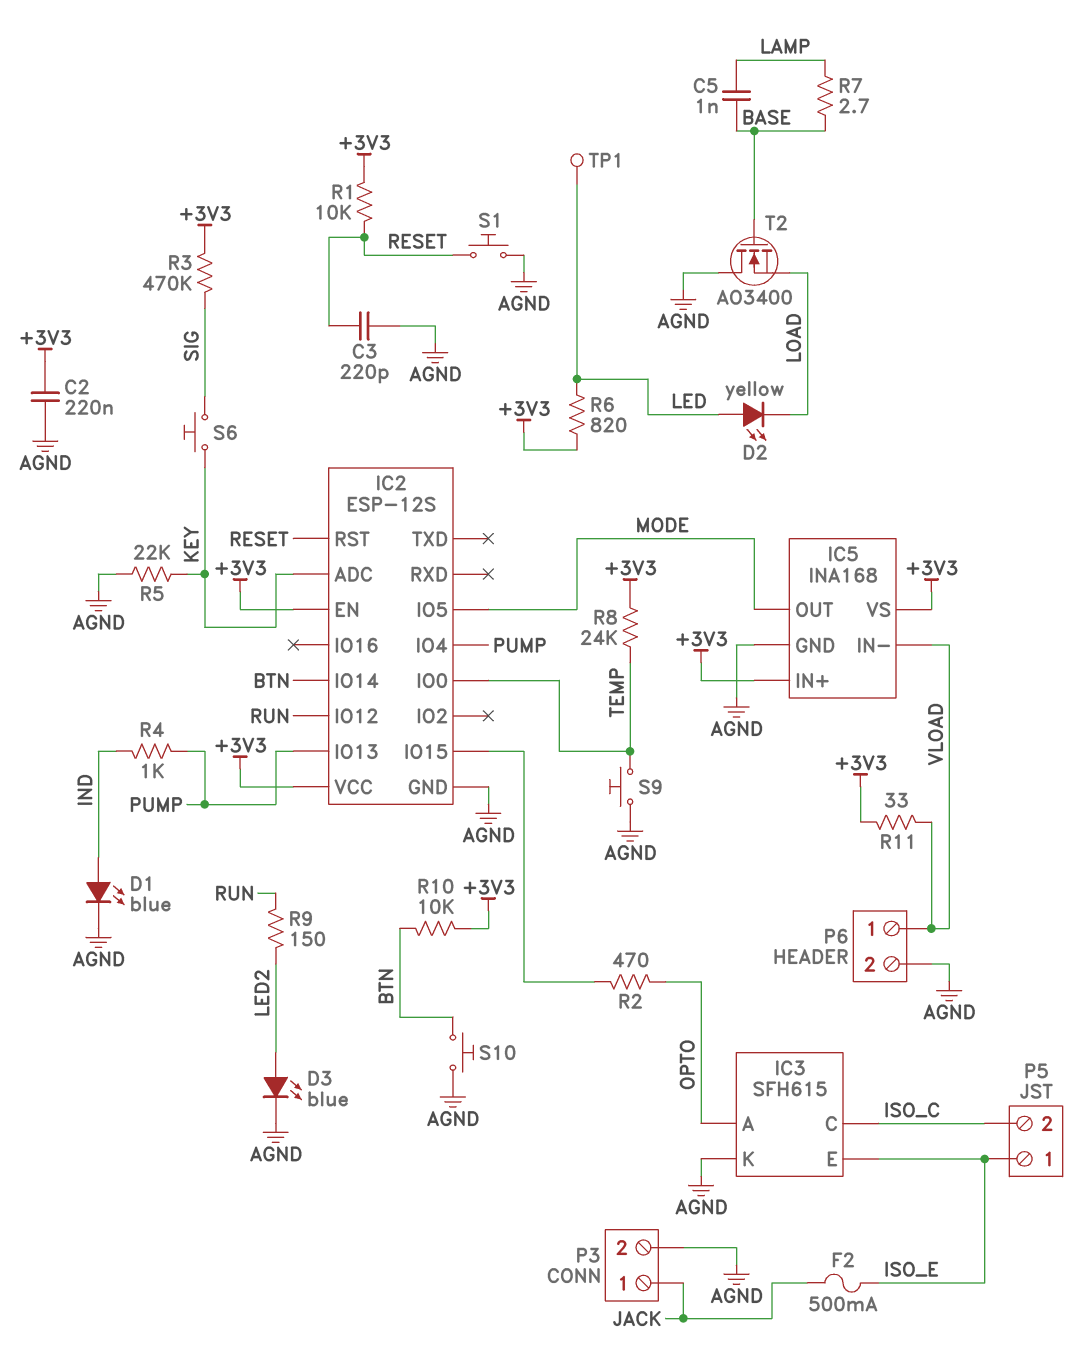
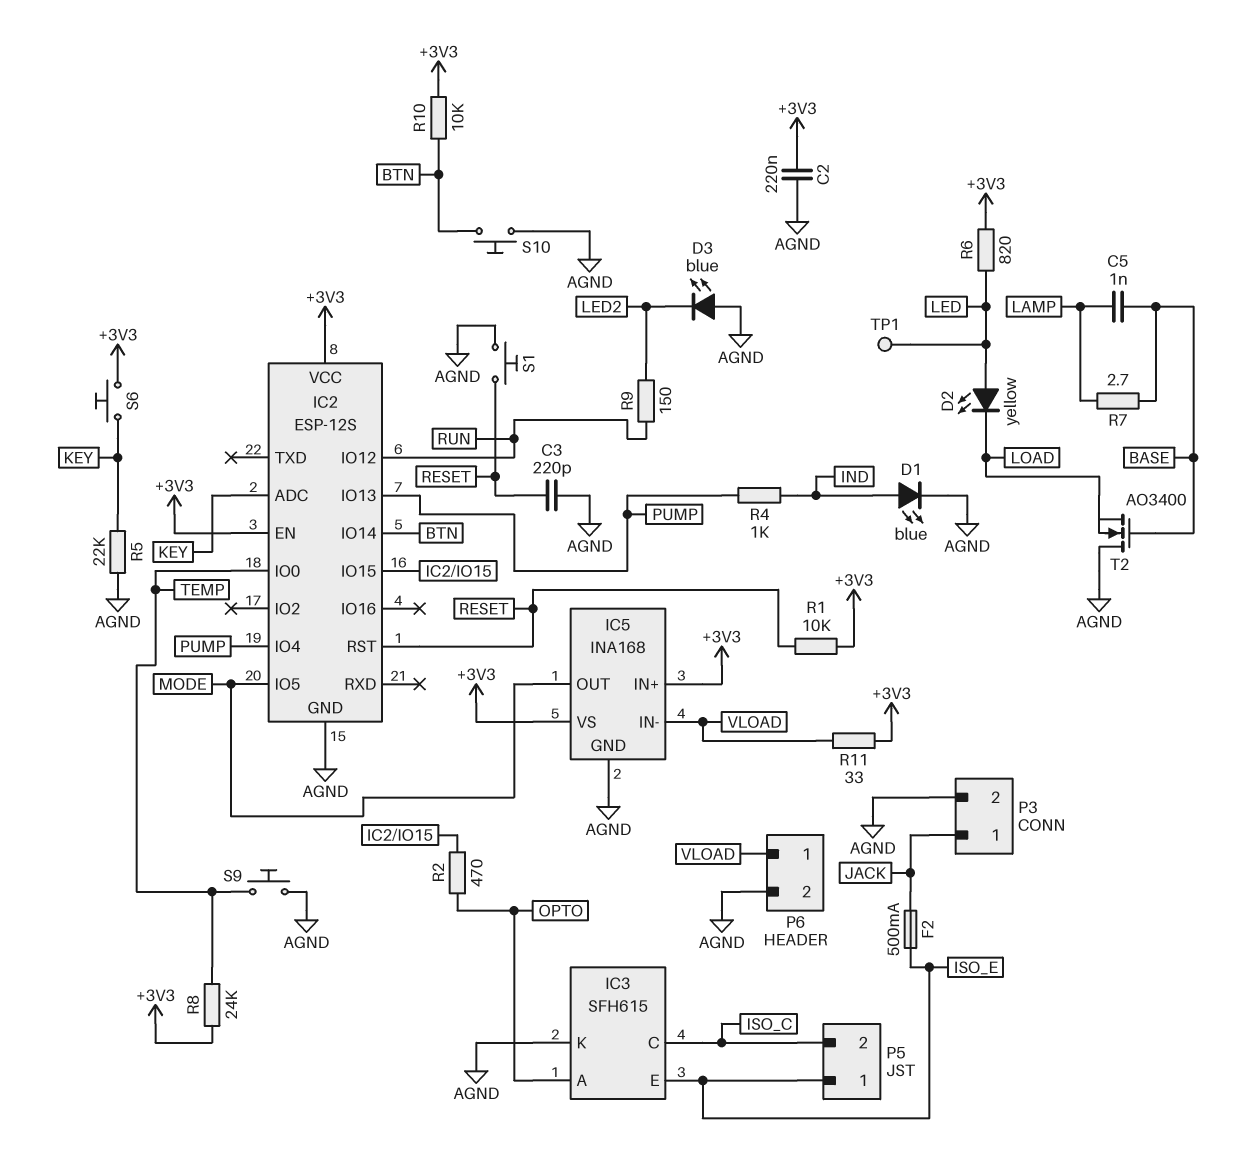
D3: LED blue (A LED2, K AGND) -> LED blue (A AGND, K LED2)
R3: 470k (+3V3, SIG) -> none
S6: button (KEY, SIG) -> button (+3V3, KEY)

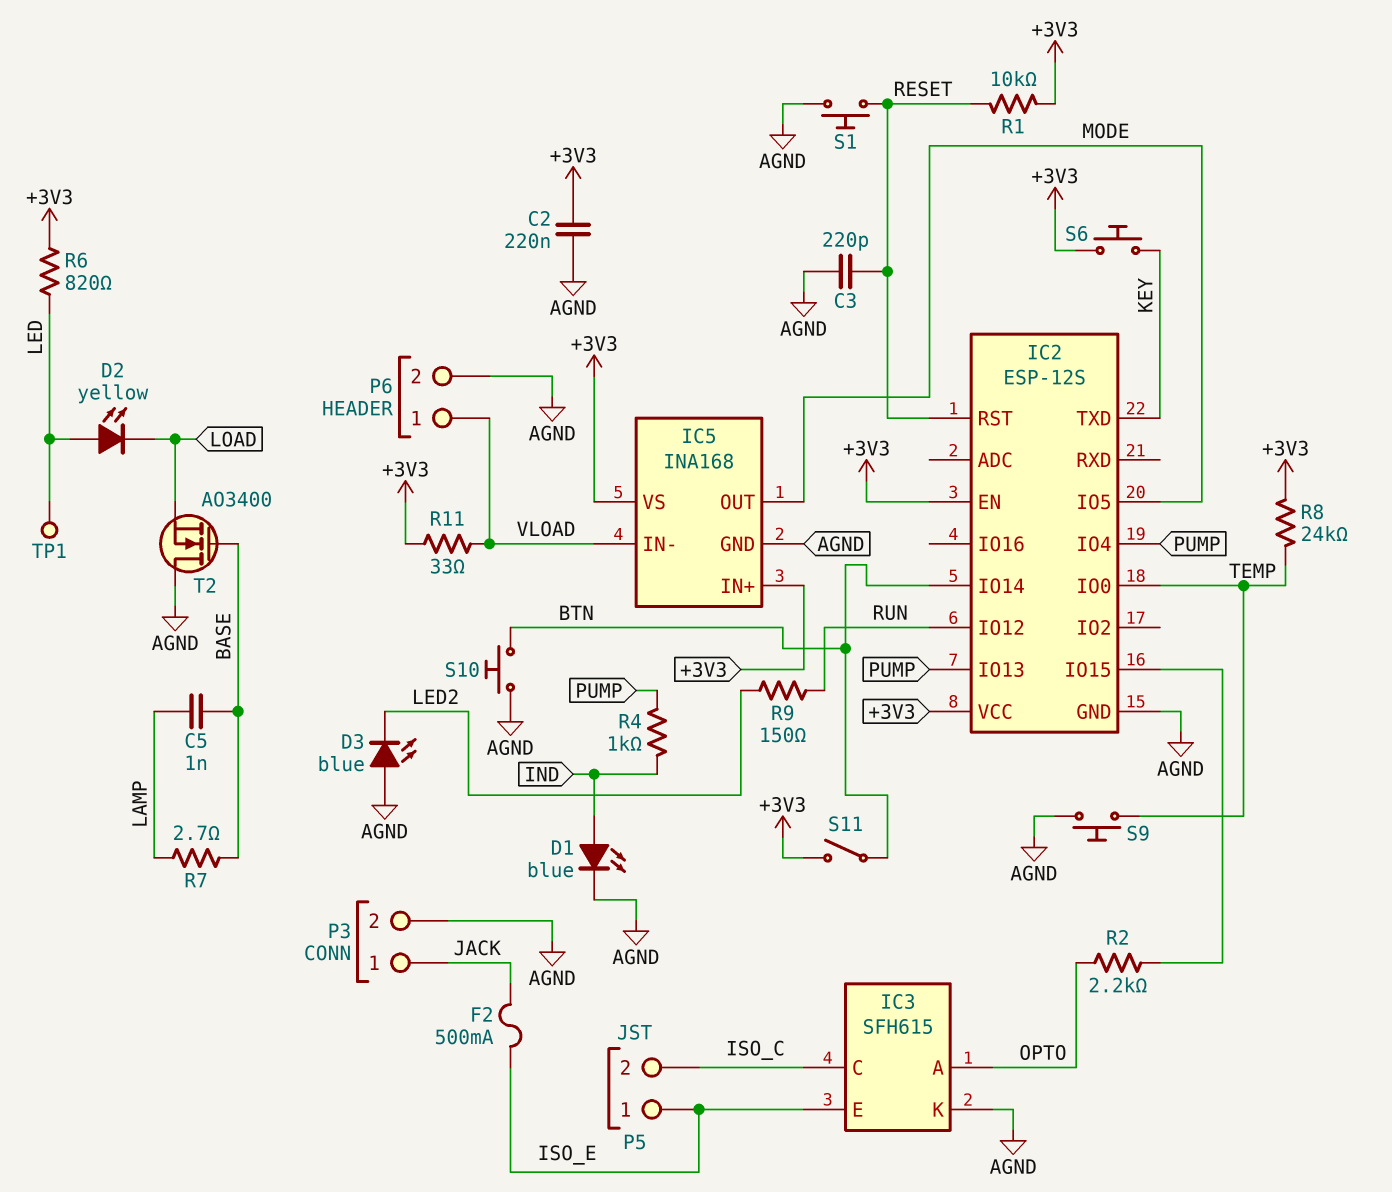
IC2 pin ADC: KEY -> none
IC2 pin TXD: none -> KEY
R2: 470 (IC2/IO15, OPTO) -> 2.2k (IC2/IO15, OPTO)
R5: 22k (AGND, KEY) -> none
R10: 10k (+3V3, BTN) -> none
S11: none -> switch (+3V3, BTN)

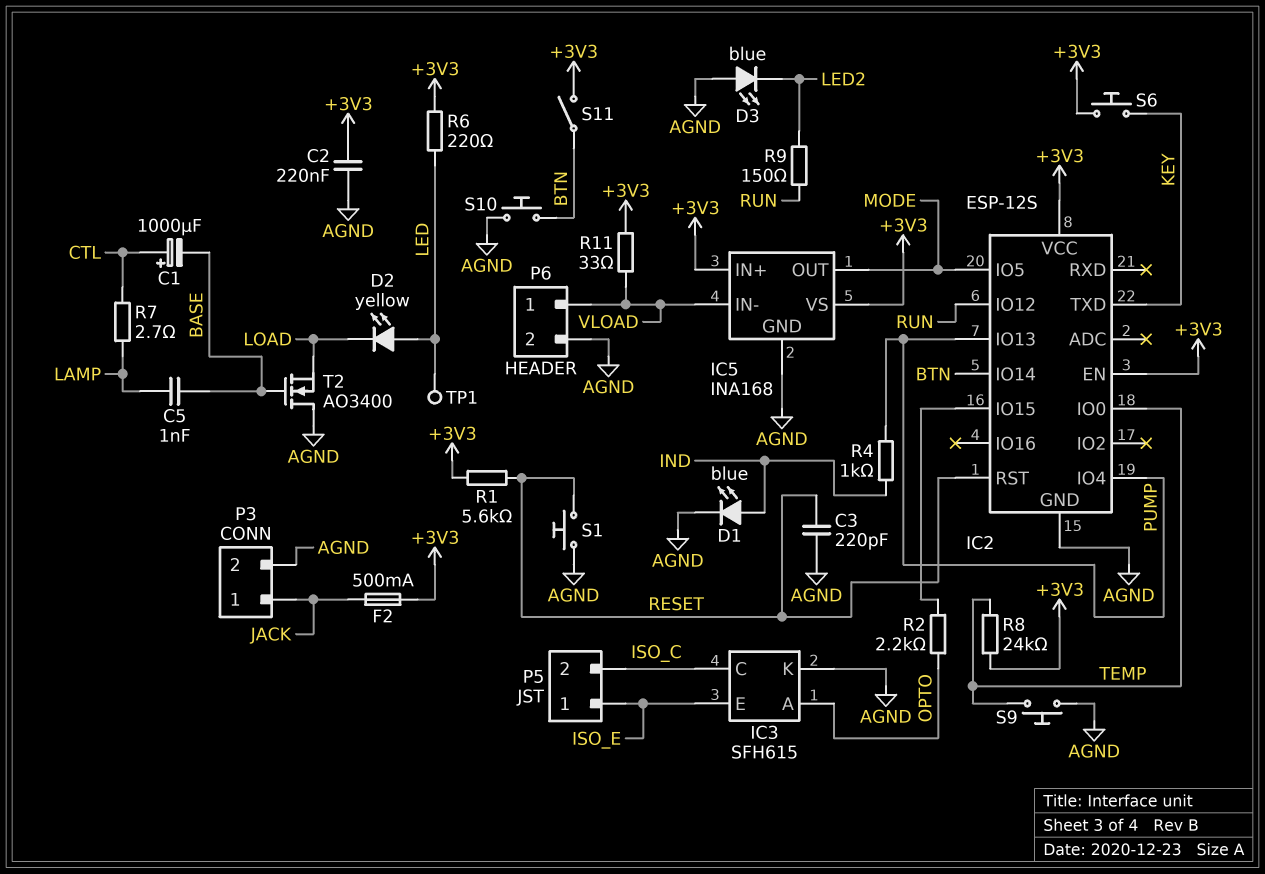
C1: none -> 1000uF (plus CTL, minus BASE)
F2: 500mA (ISO_E, JACK) -> 500mA (+3V3, JACK)
R1: 10k (+3V3, RESET) -> 5.6k (+3V3, RESET)
R6: 820 (+3V3, LED) -> 220 (+3V3, LED)
R7: 2.7 (BASE, LAMP) -> 2.7 (CTL, LAMP)

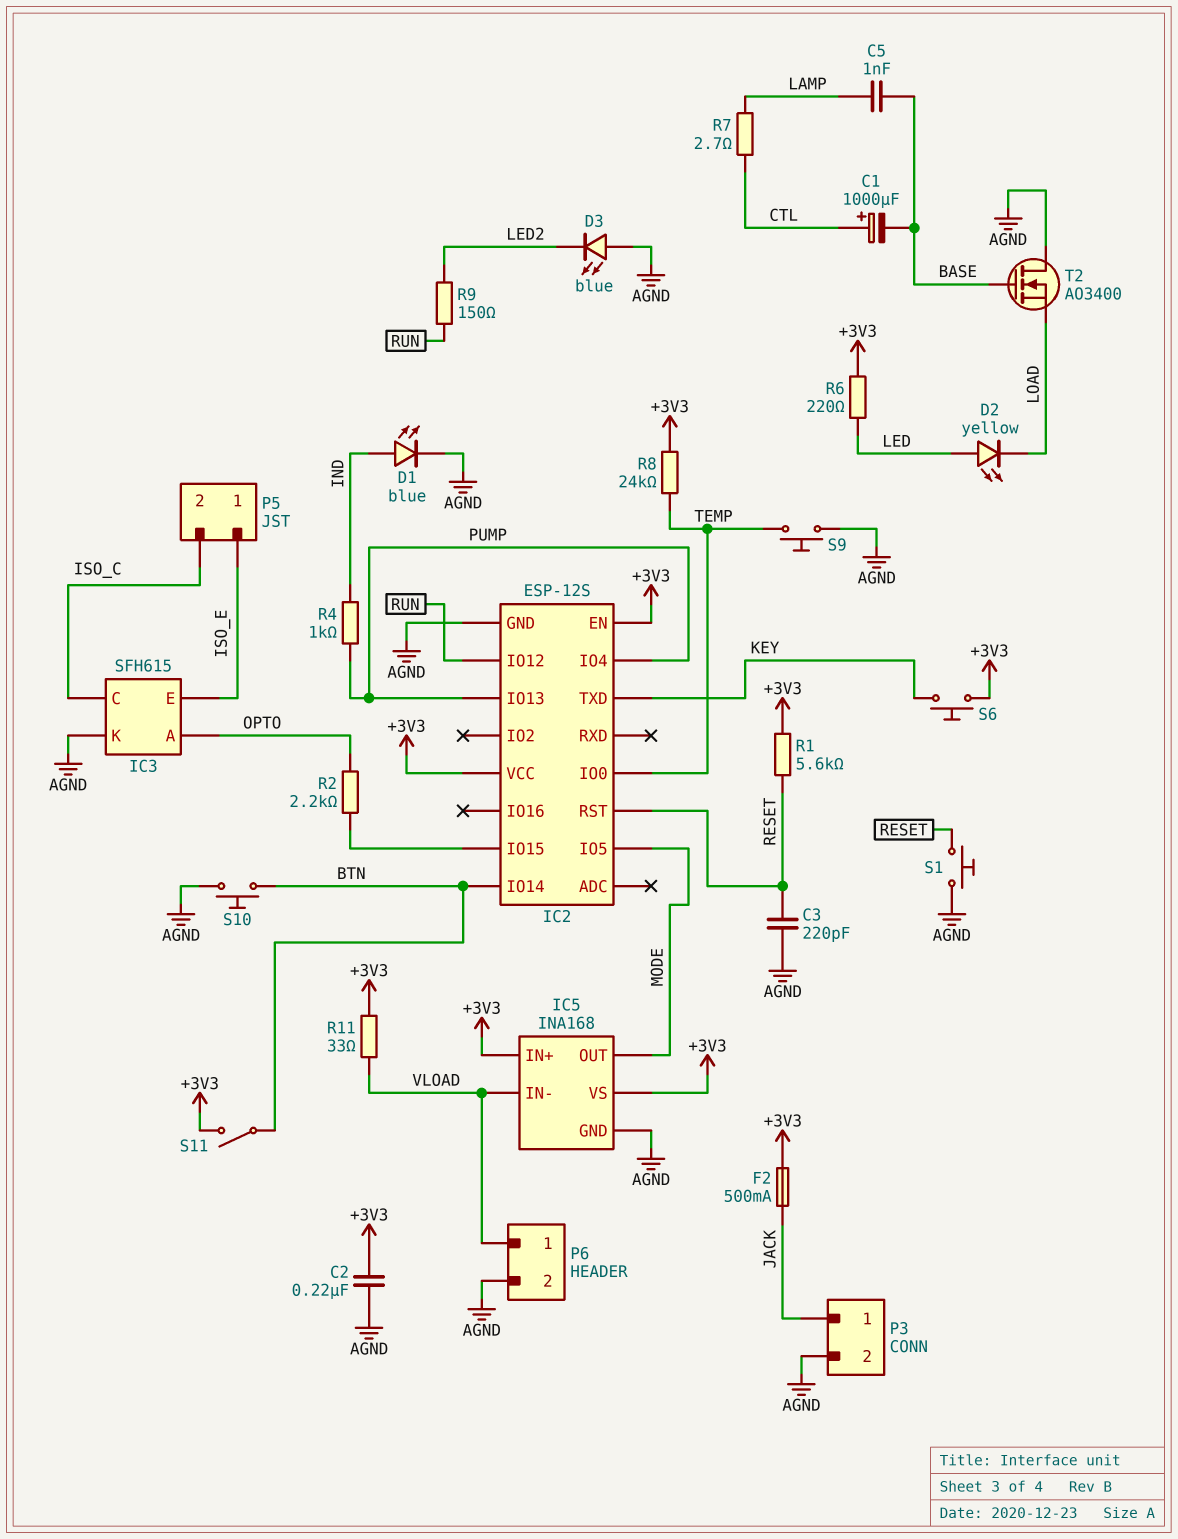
TP1: test point (LED) -> none

